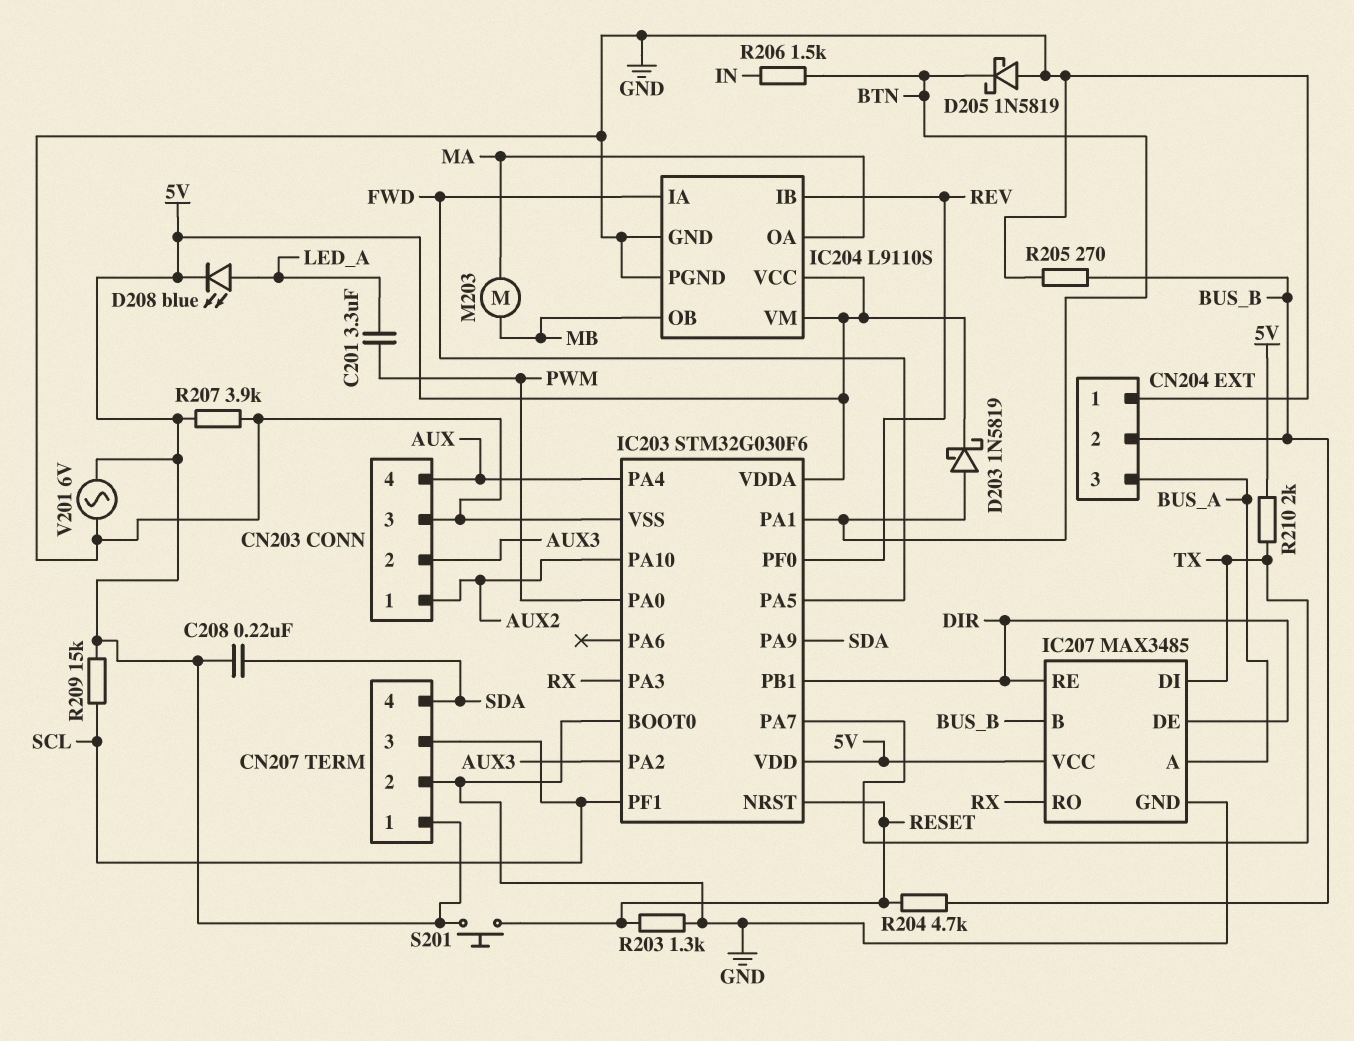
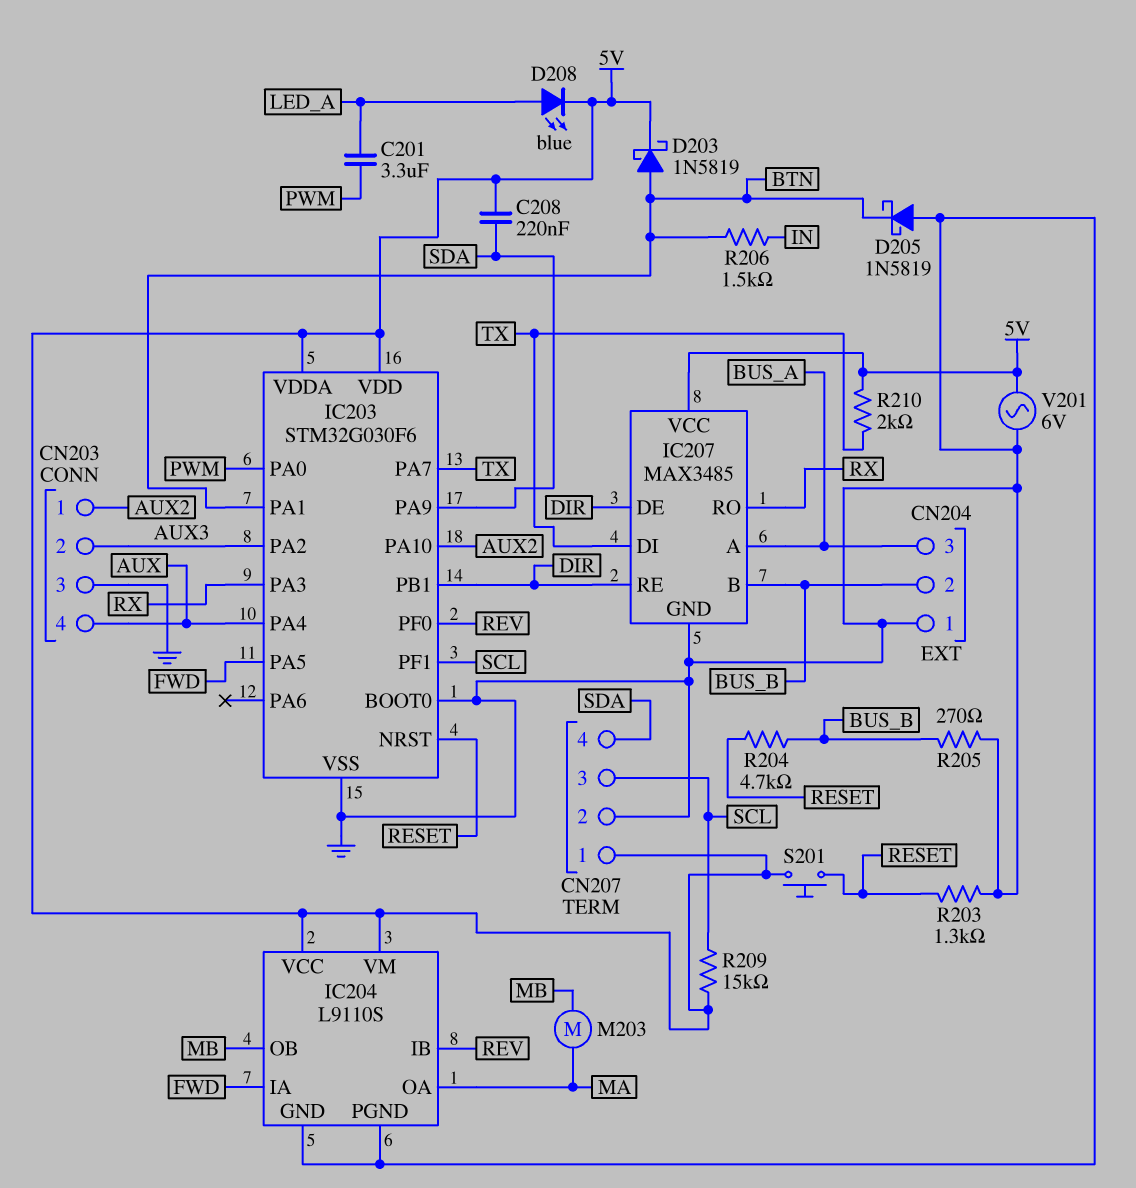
R207: 3.9k (5V, GND) -> none

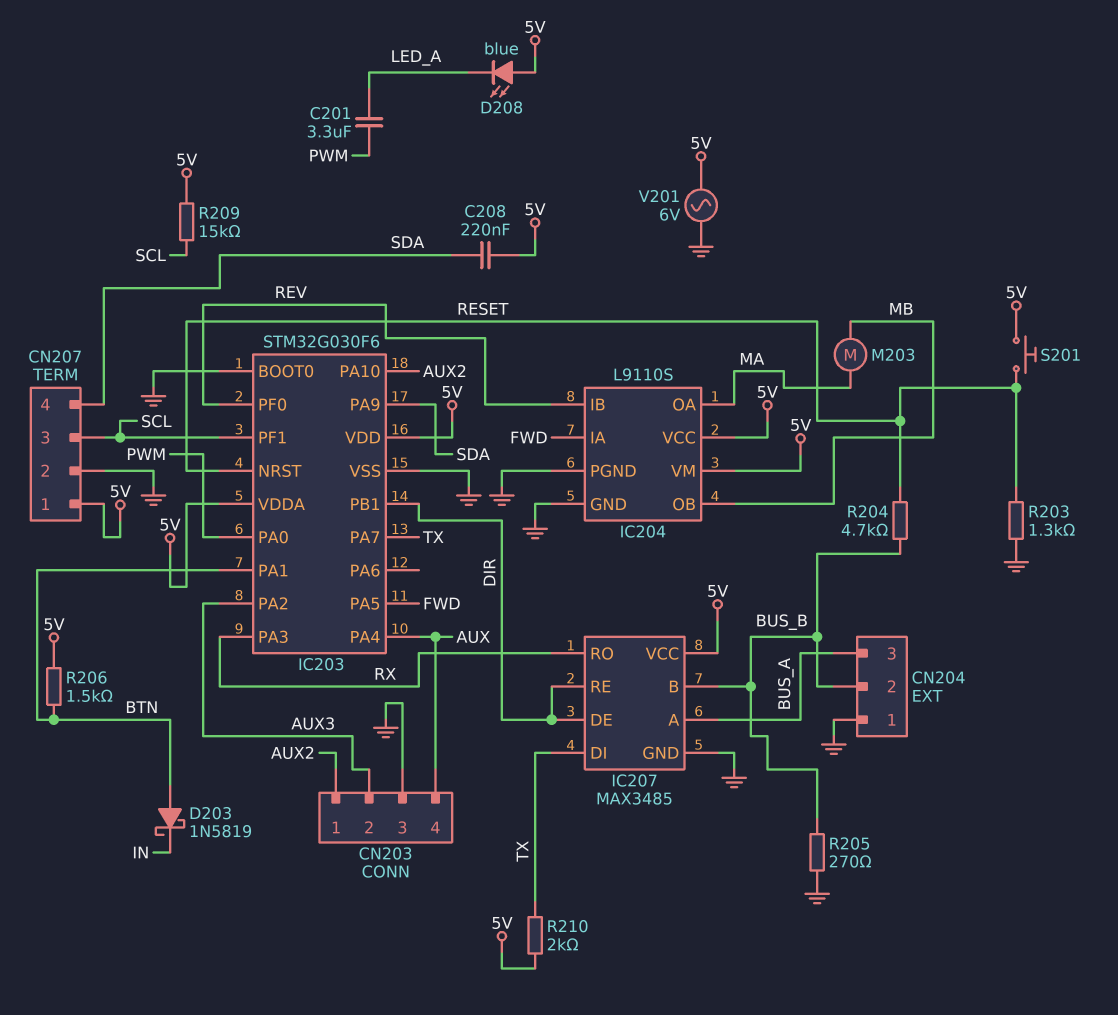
D203: schottky 1N5819 (A BTN, K 5V) -> schottky 1N5819 (A BTN, K IN)
D205: schottky 1N5819 (A GND, K BTN) -> none
D208: LED blue (A LED_A, K 5V) -> LED blue (A 5V, K LED_A)
R206: 1.5k (BTN, IN) -> 1.5k (5V, BTN)

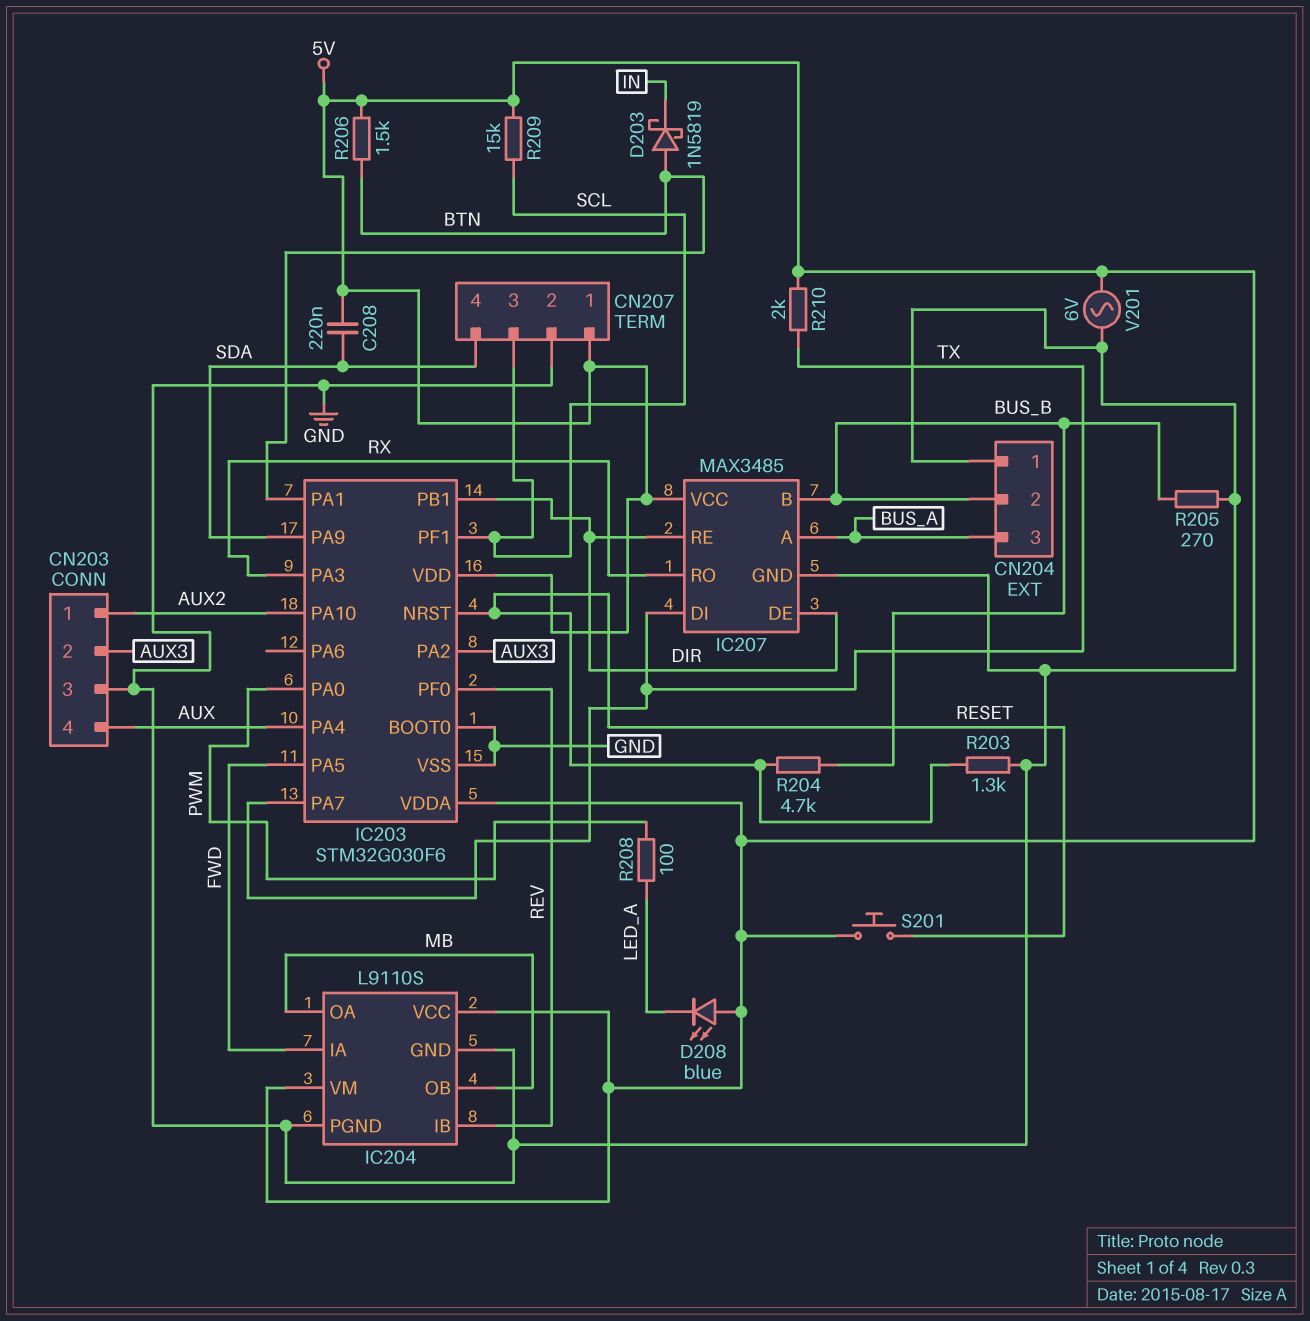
C201: 3.3uF (LED_A, PWM) -> none
IC204 pin OA: MA -> MB
M203: motor (MA, MB) -> none
R208: none -> 100 (LED_A, PWM)

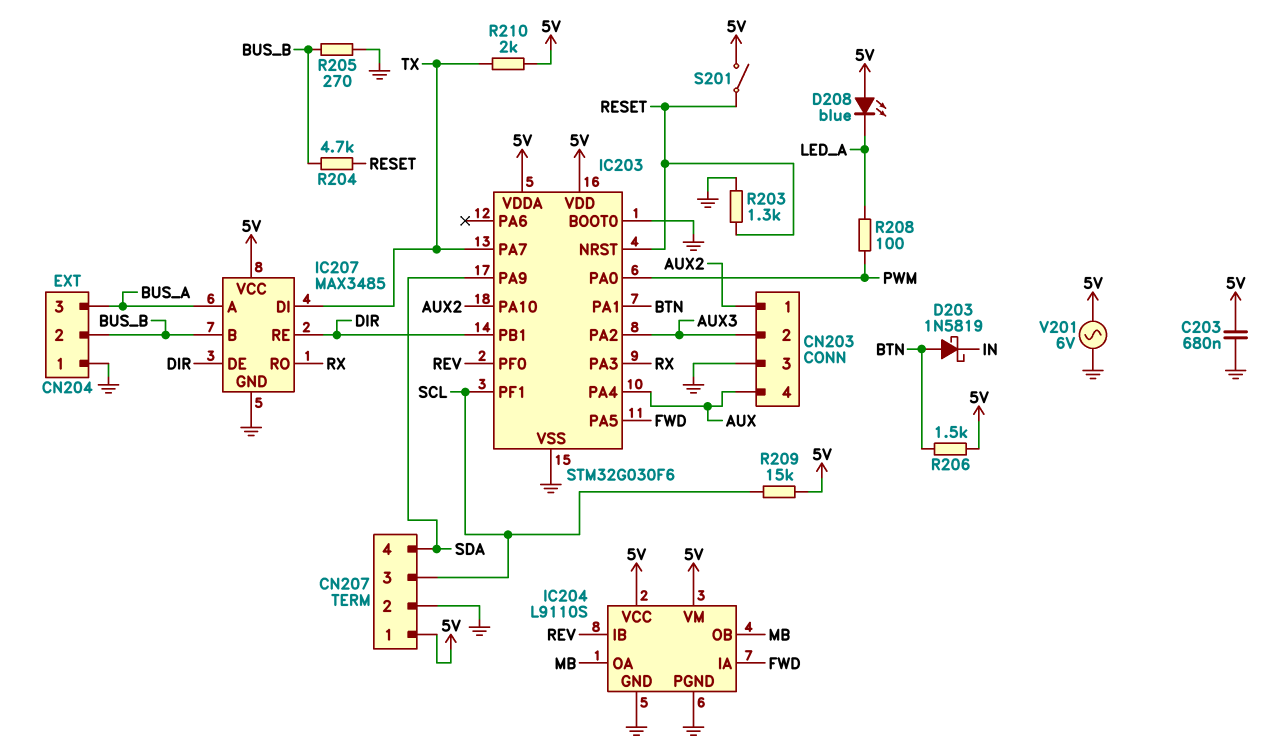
C203: none -> 680nF (5V, GND)
C208: 220nF (5V, SDA) -> none
S201: button (5V, RESET) -> switch (5V, RESET)

